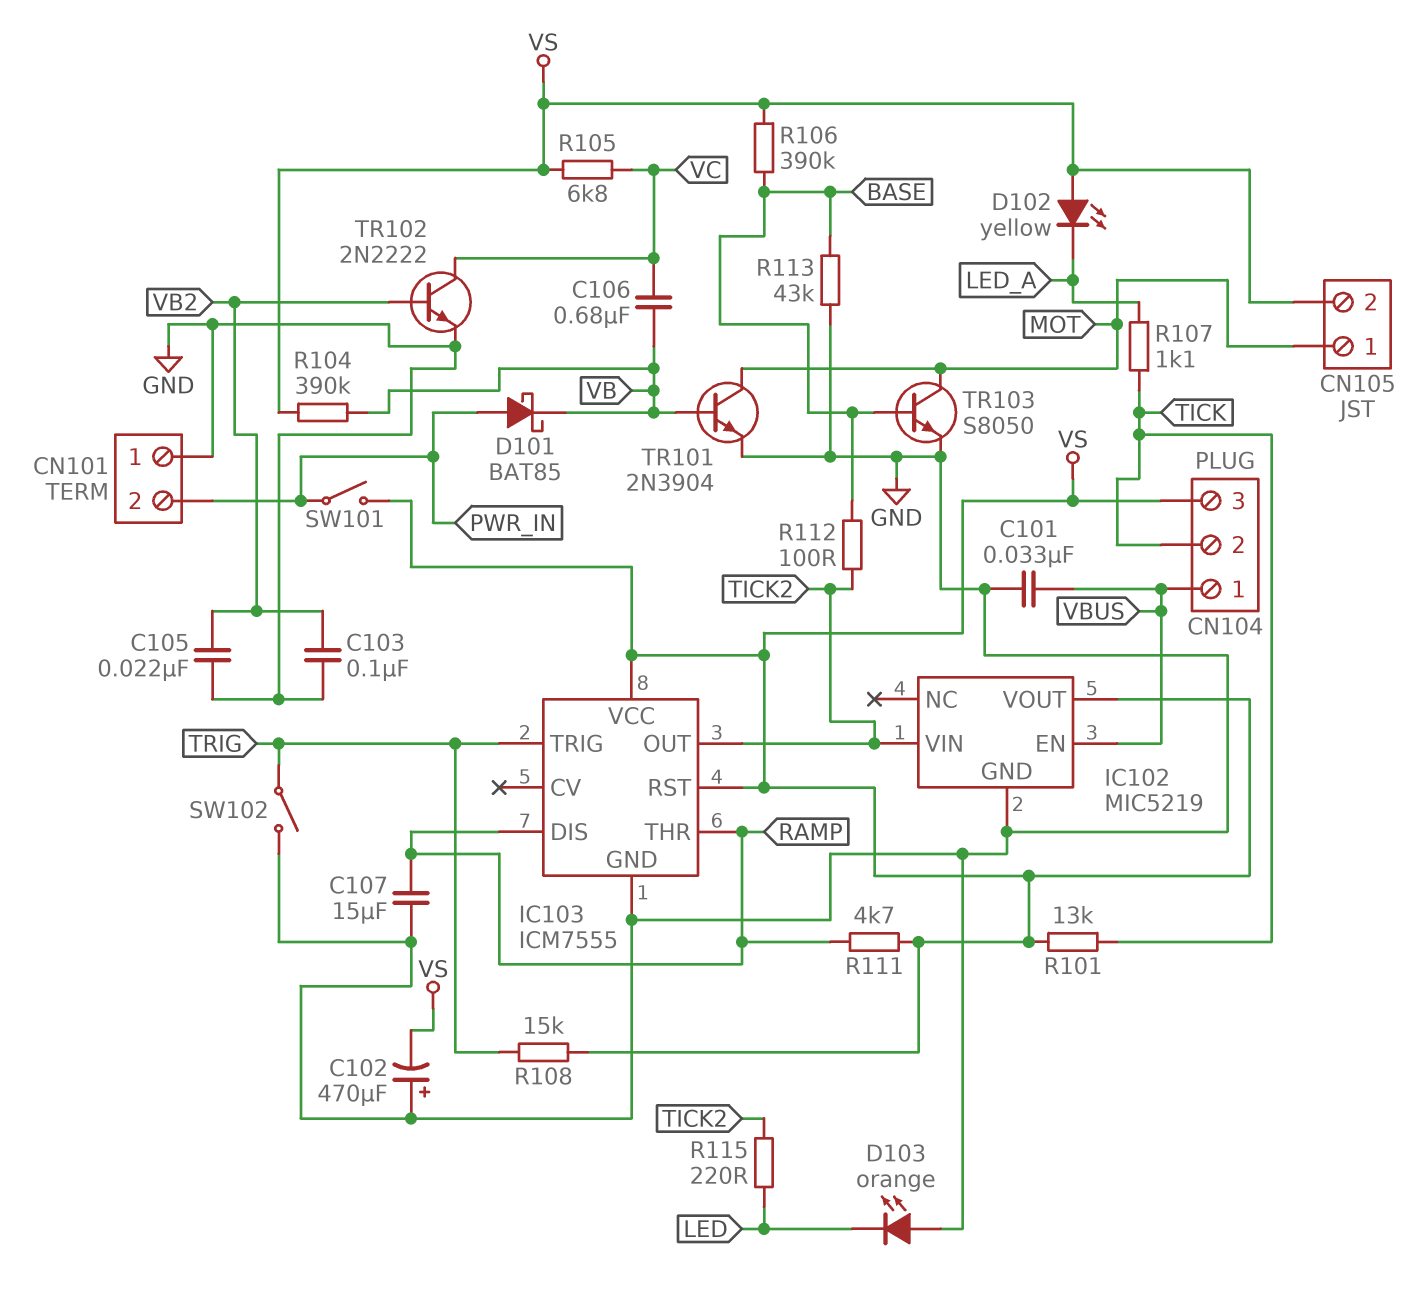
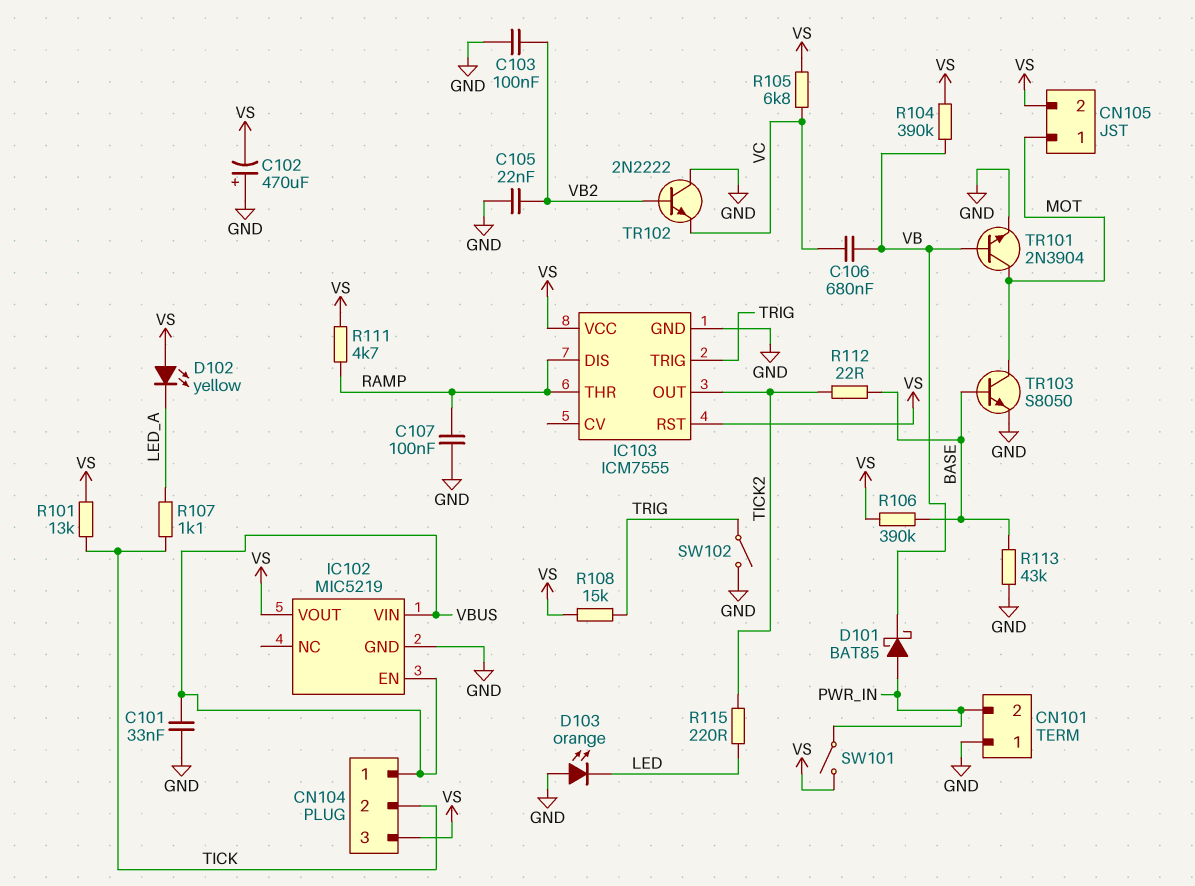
C107: 15uF (GND, RAMP) -> 100nF (GND, RAMP)
IC102 pin VIN: TICK2 -> VBUS
R112: 100 (BASE, TICK2) -> 22 (BASE, TICK2)
TR102: NPN 2N2222 (B VB2, C VC, E GND) -> NPN 2N2222 (B VB2, C GND, E VC)

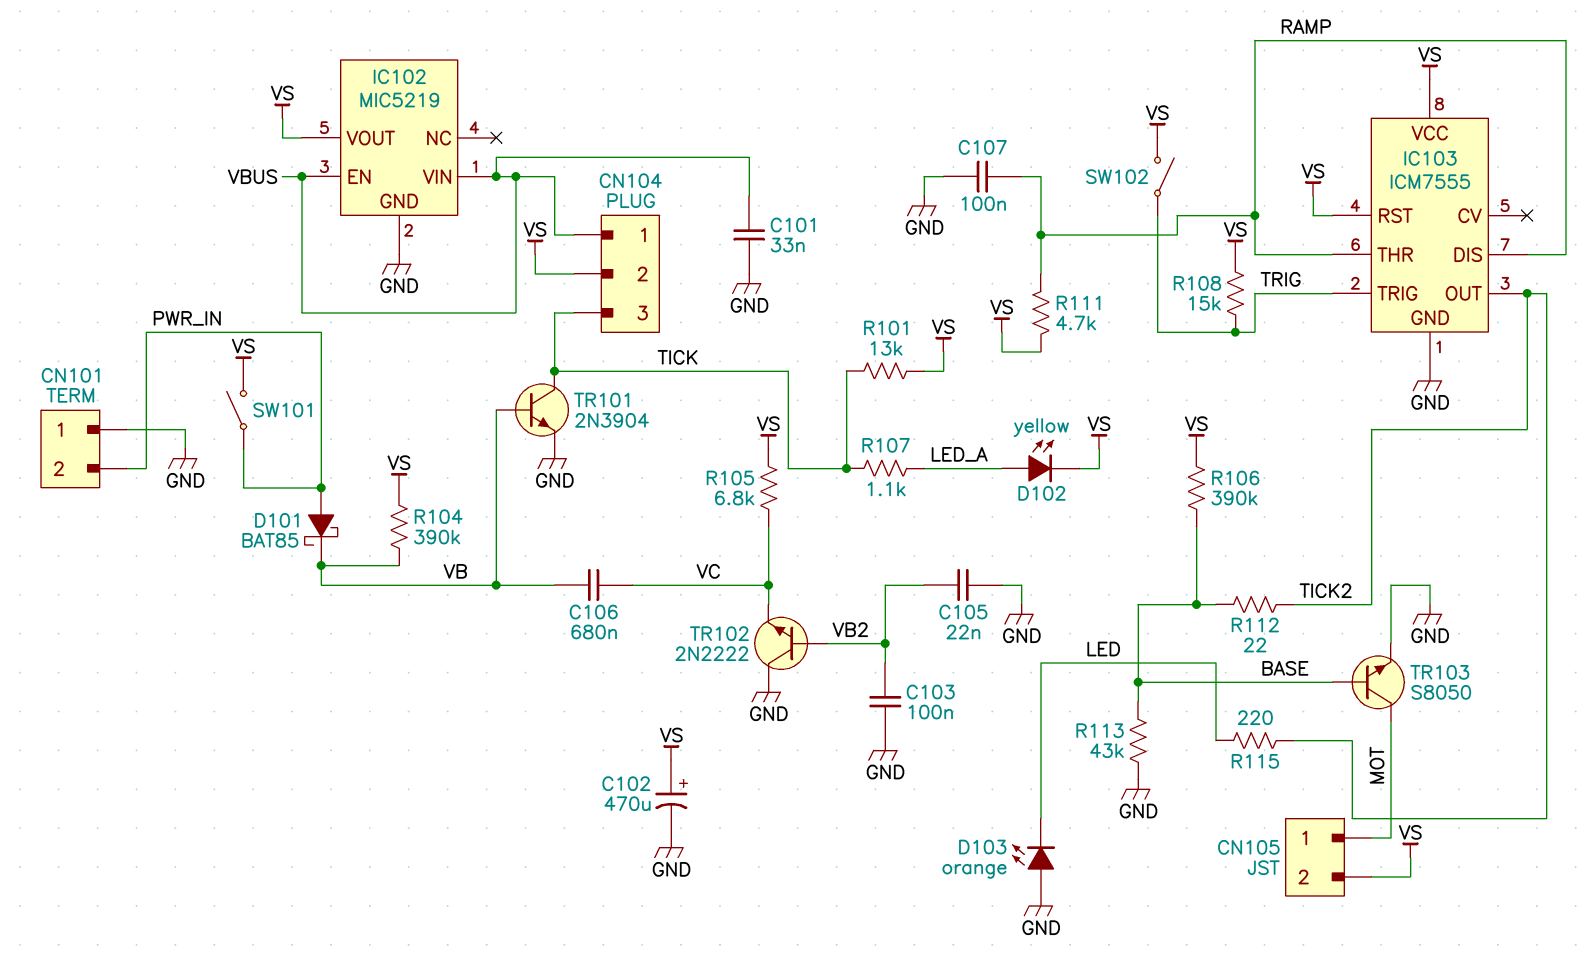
C102: 470uF (plus GND, minus VS) -> 470uF (plus VS, minus GND)
CN104 pin 2: TICK -> VS
CN104 pin 3: VS -> TICK
D102: LED yellow (A VS, K LED_A) -> LED yellow (A LED_A, K VS)
SW102: switch (GND, TRIG) -> switch (TRIG, VS)
TR101: NPN 2N3904 (B VB, C MOT, E GND) -> NPN 2N3904 (B VB, C TICK, E GND)

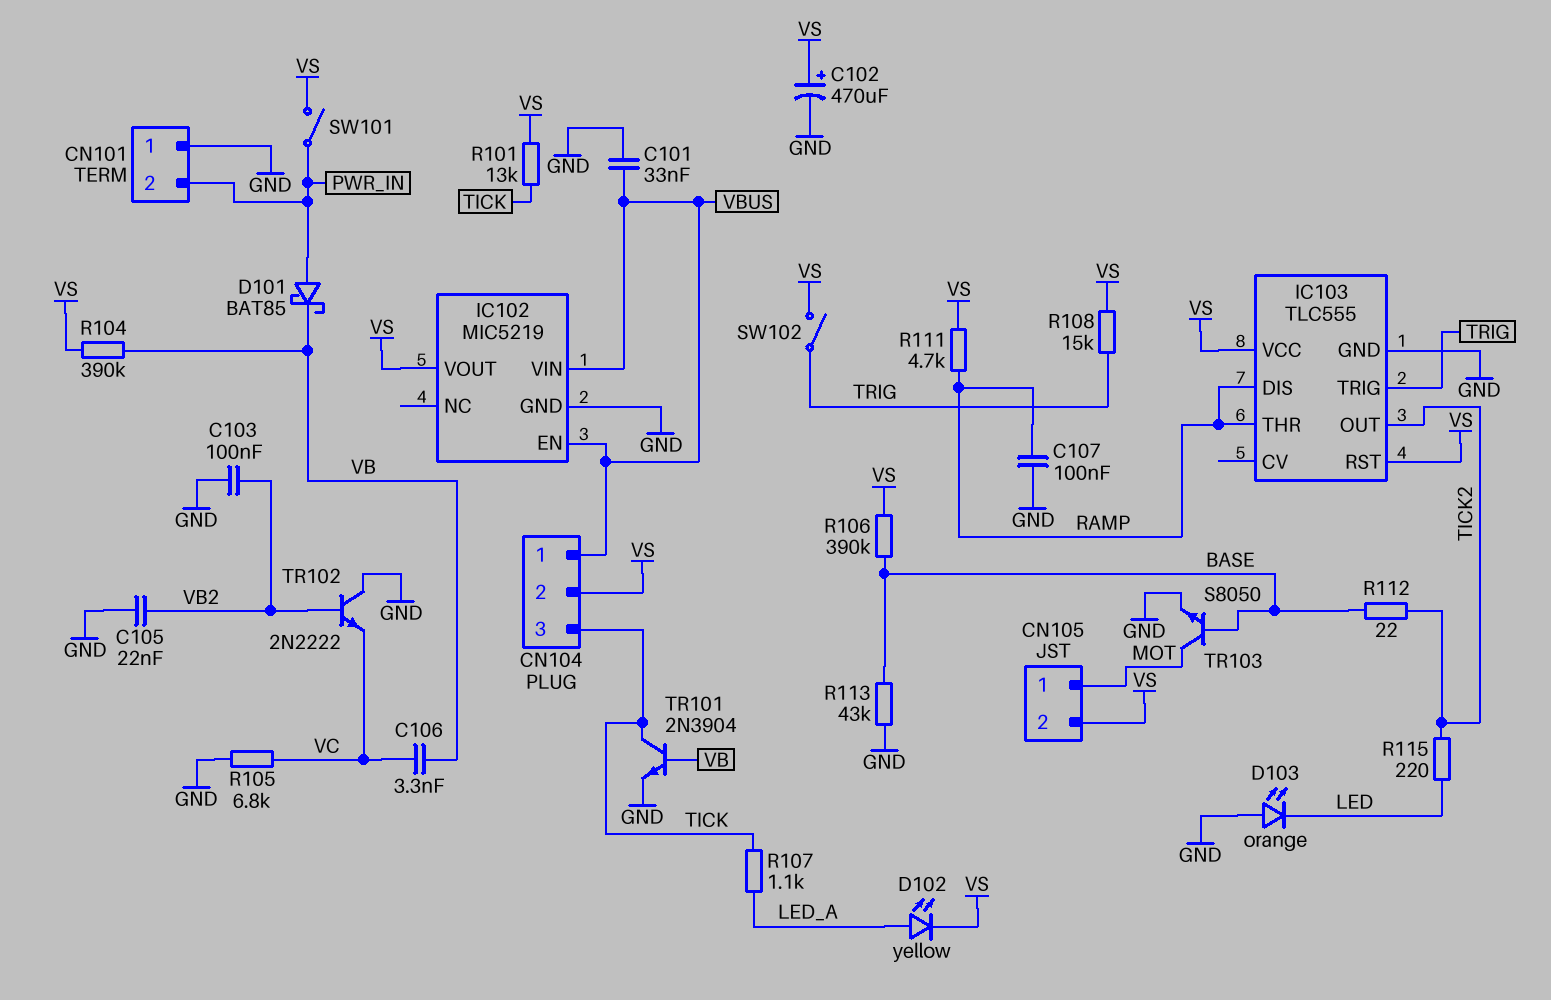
C106: 680nF (VB, VC) -> 3.3nF (VB, VC)
IC103: ICM7555 -> TLC555
R105: 6.8k (VC, VS) -> 6.8k (GND, VC)

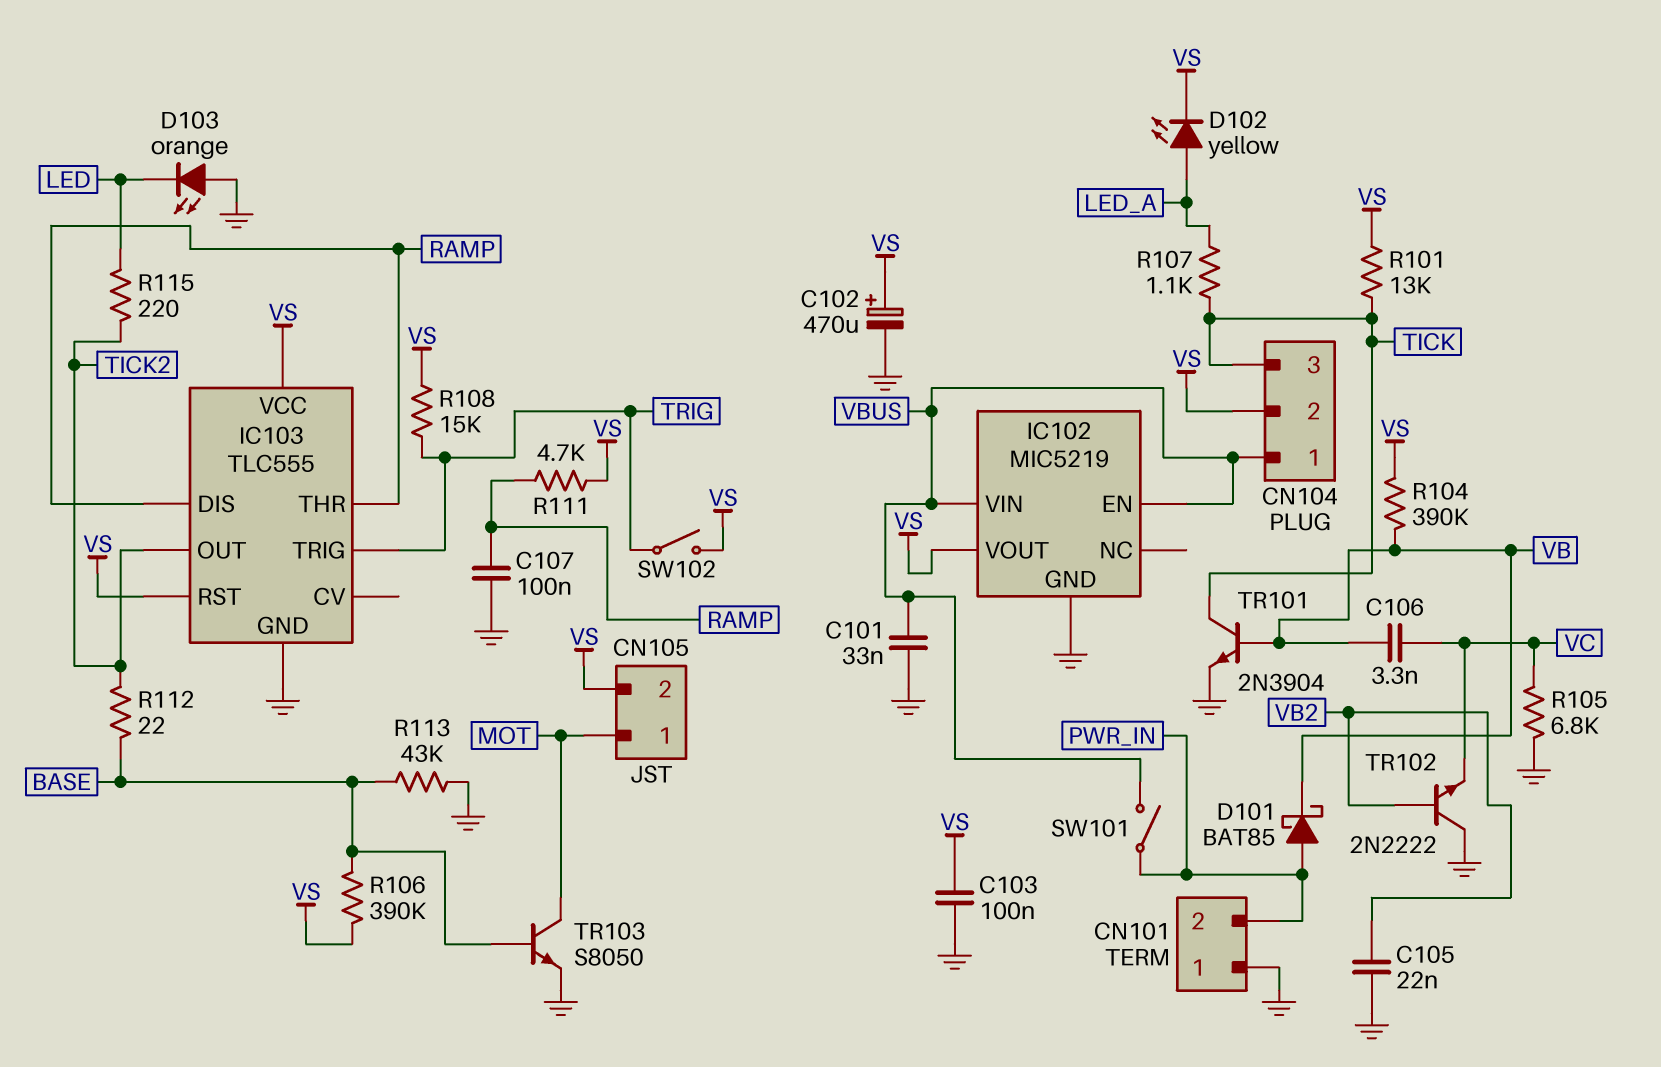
C103: 100nF (GND, VB2) -> 100nF (GND, VS)
SW101: switch (PWR_IN, VS) -> switch (PWR_IN, VBUS)

